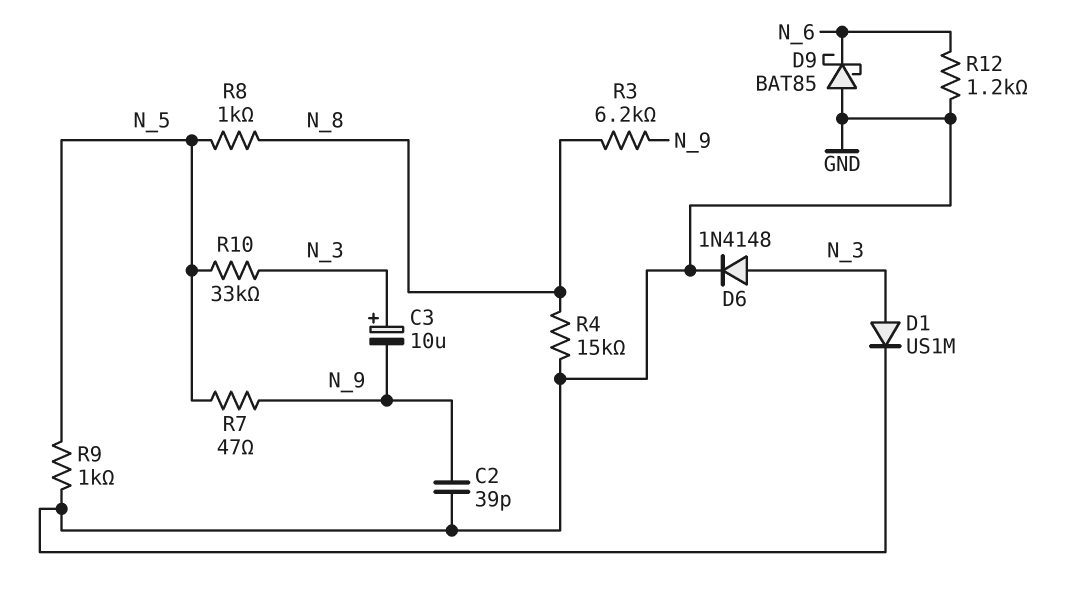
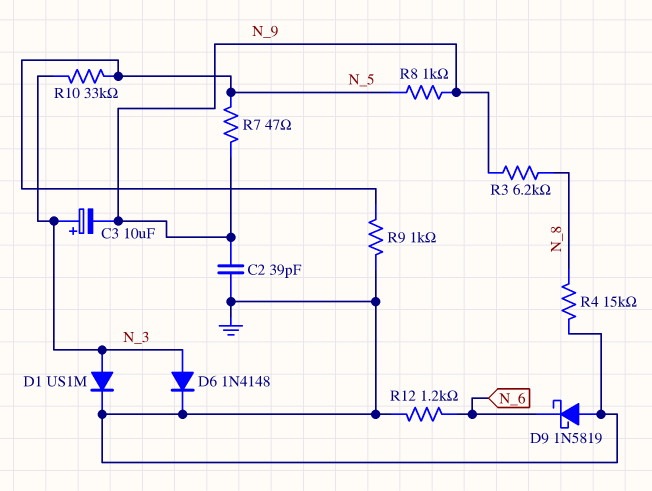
D9: schottky BAT85 (A GND, K N_6) -> schottky 1N5819 (A GND, K N_6)
R8: 1k (N_5, N_8) -> 1k (N_5, N_9)

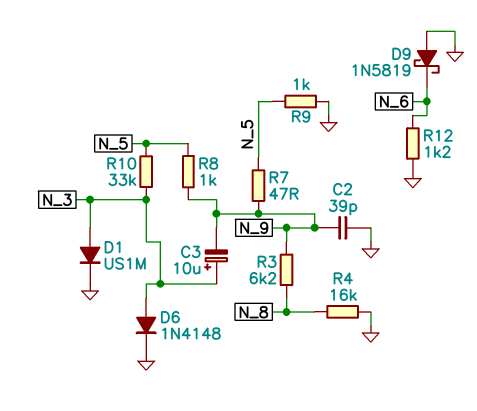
R4: 15k (GND, N_8) -> 16k (GND, N_8)

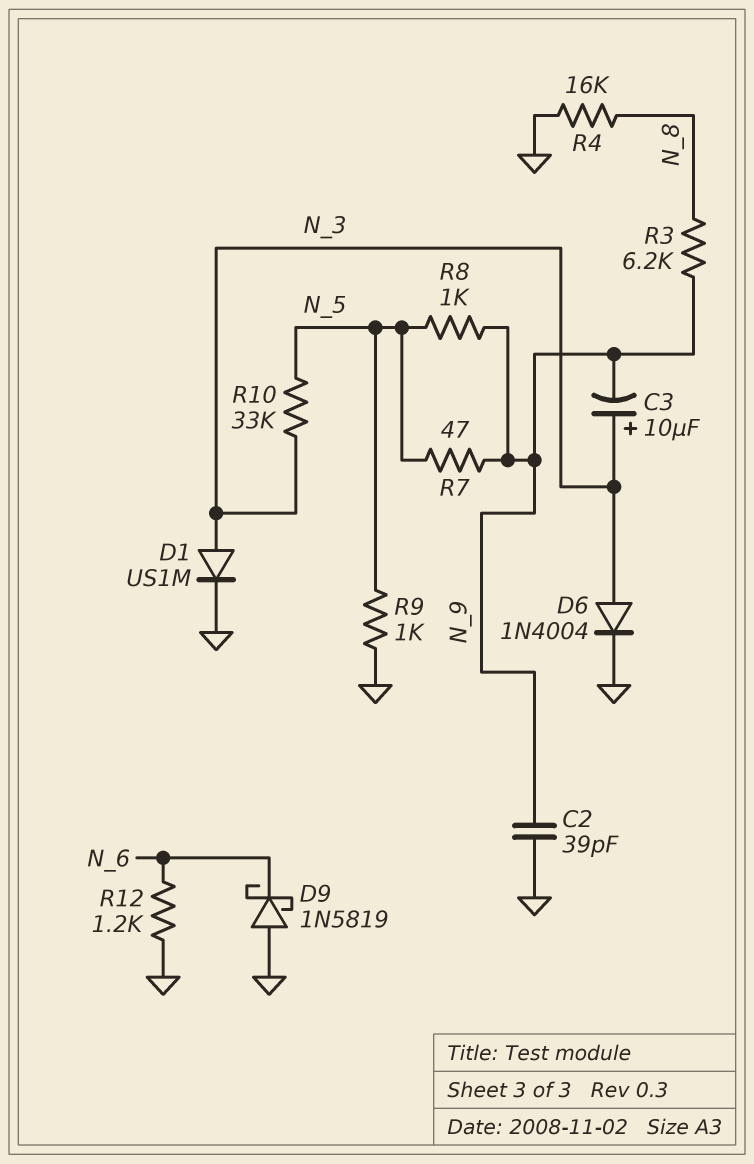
D6: diode 1N4148 (A N_3, K GND) -> diode 1N4004 (A N_3, K GND)

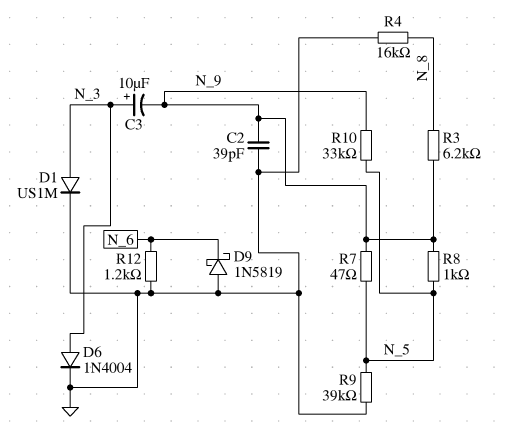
R9: 1k (GND, N_5) -> 39k (GND, N_5)
R10: 33k (N_3, N_5) -> 33k (N_5, N_9)

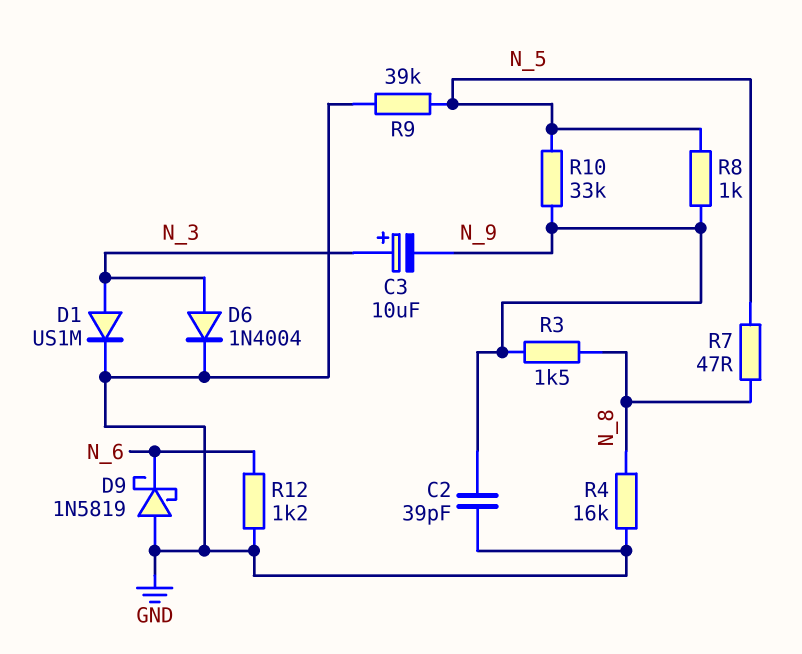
R3: 6.2k (N_8, N_9) -> 1.5k (N_8, N_9)
R7: 47 (N_5, N_9) -> 47 (N_5, N_8)

